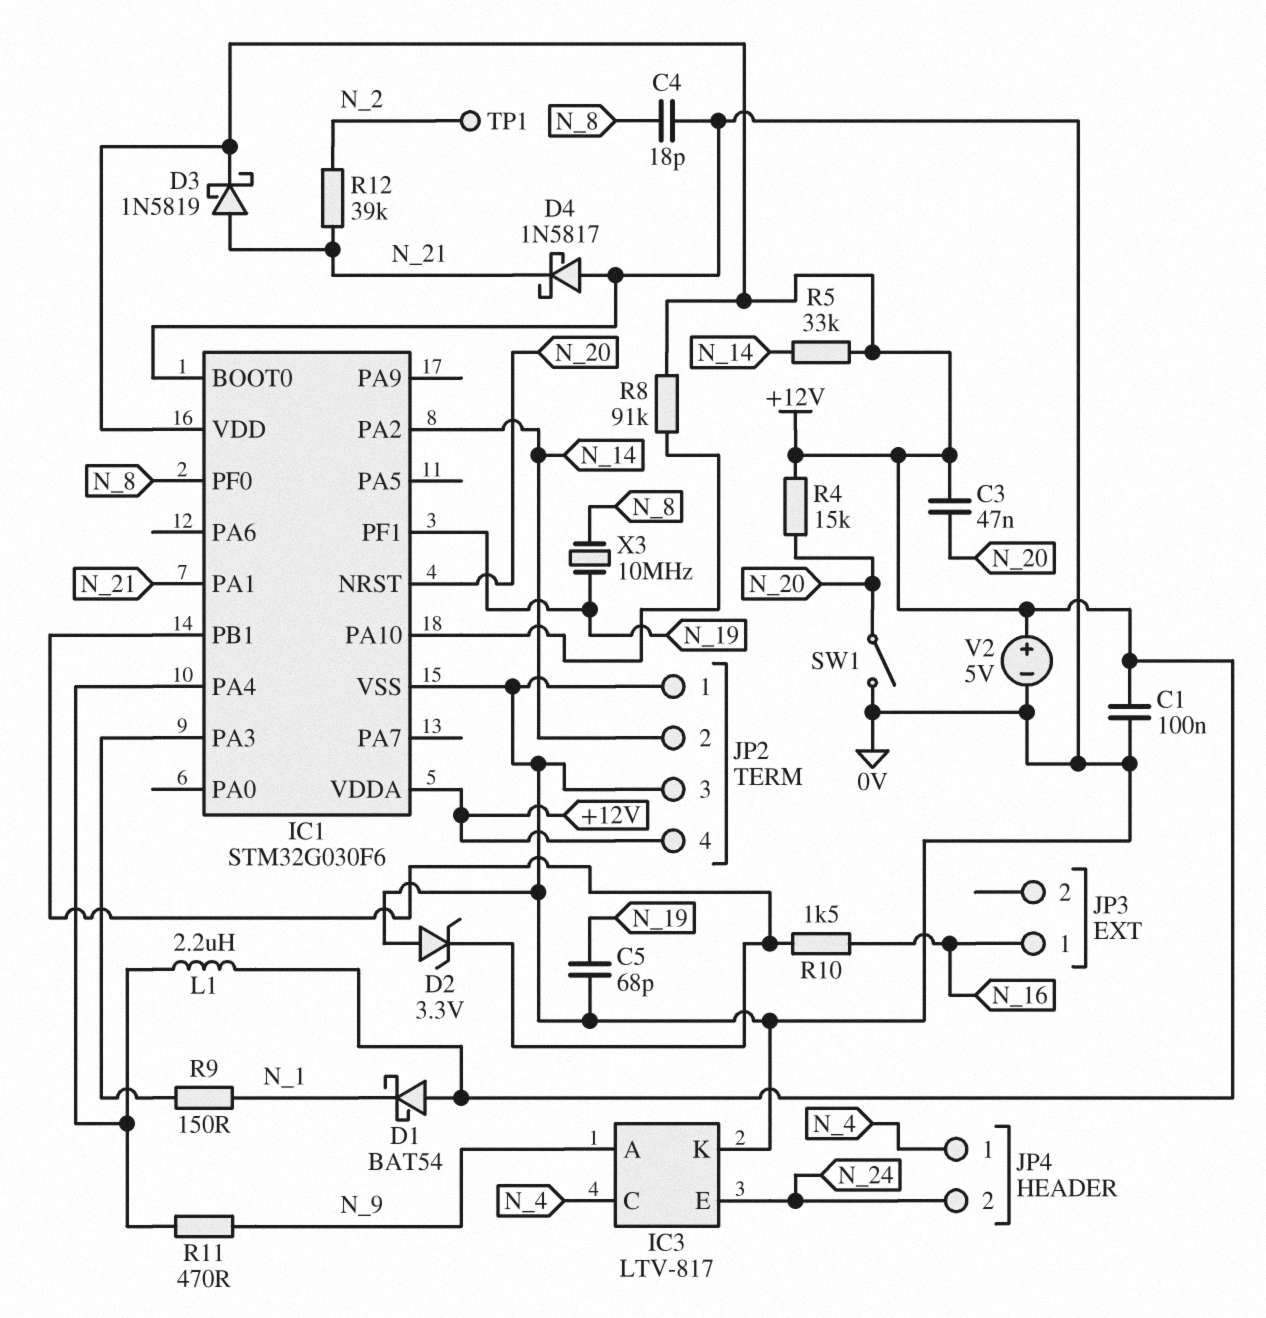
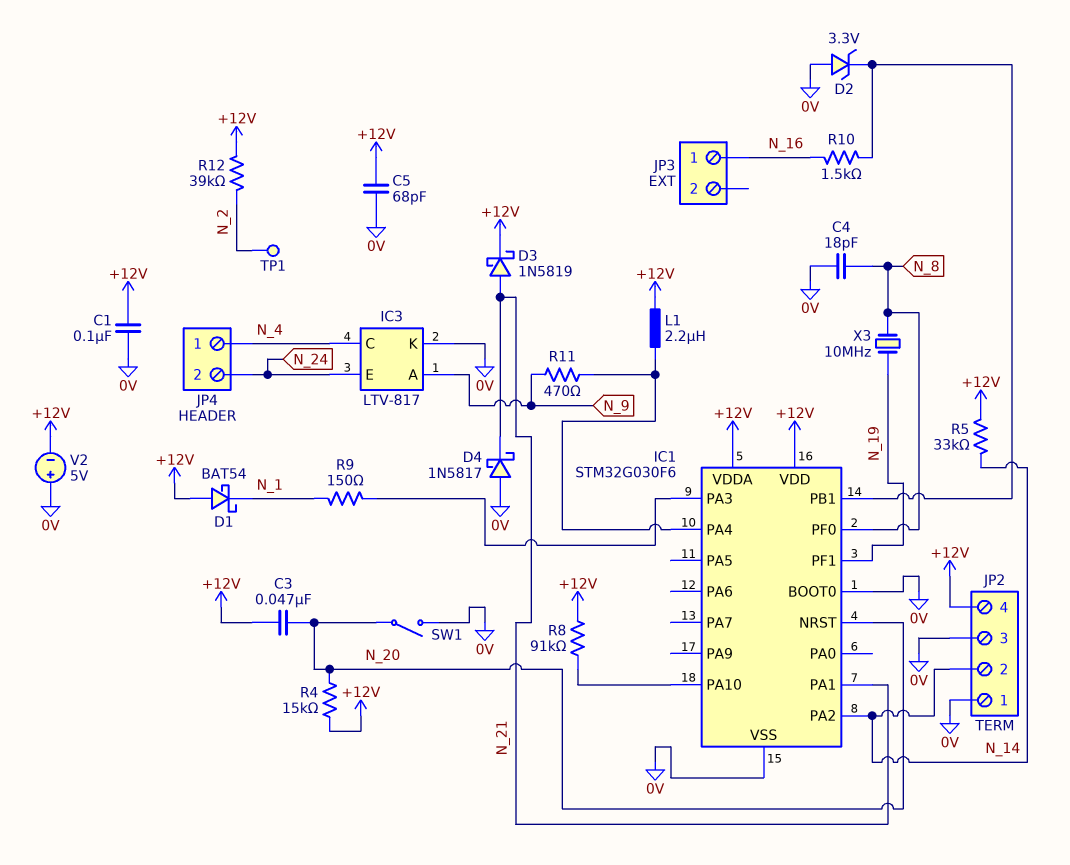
C5: 68pF (0V, N_19) -> 68pF (+12V, 0V)
R12: 39k (N_2, N_21) -> 39k (+12V, N_2)
V2: 5V (plus +12V, minus 0V) -> 5V (plus 0V, minus +12V)

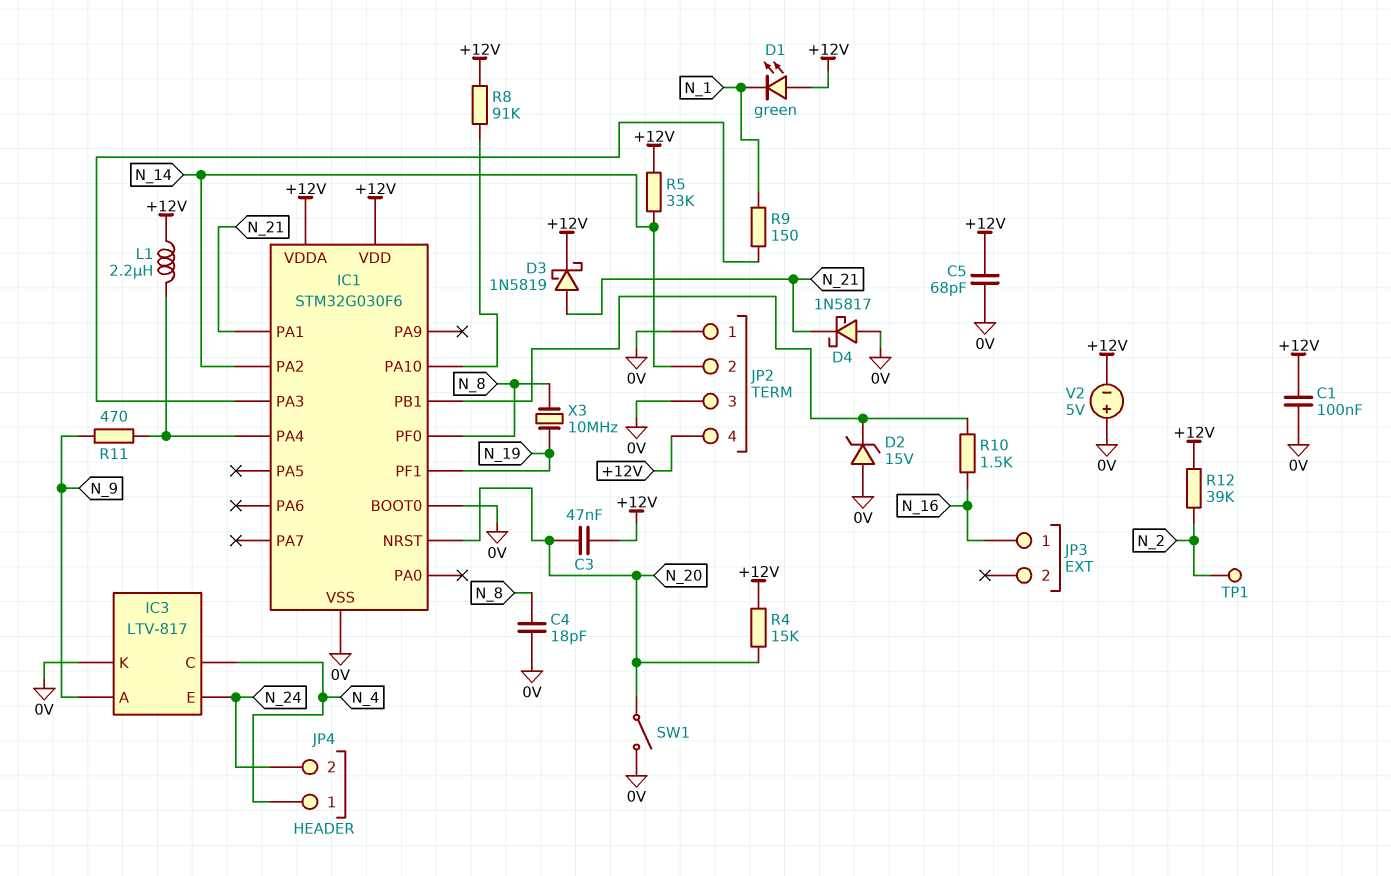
D1: schottky BAT54 (A +12V, K N_1) -> LED green (A +12V, K N_1)
D2: zener 3.3V (A 0V, K IC1/PB1) -> zener 15V (A 0V, K IC1/PB1)

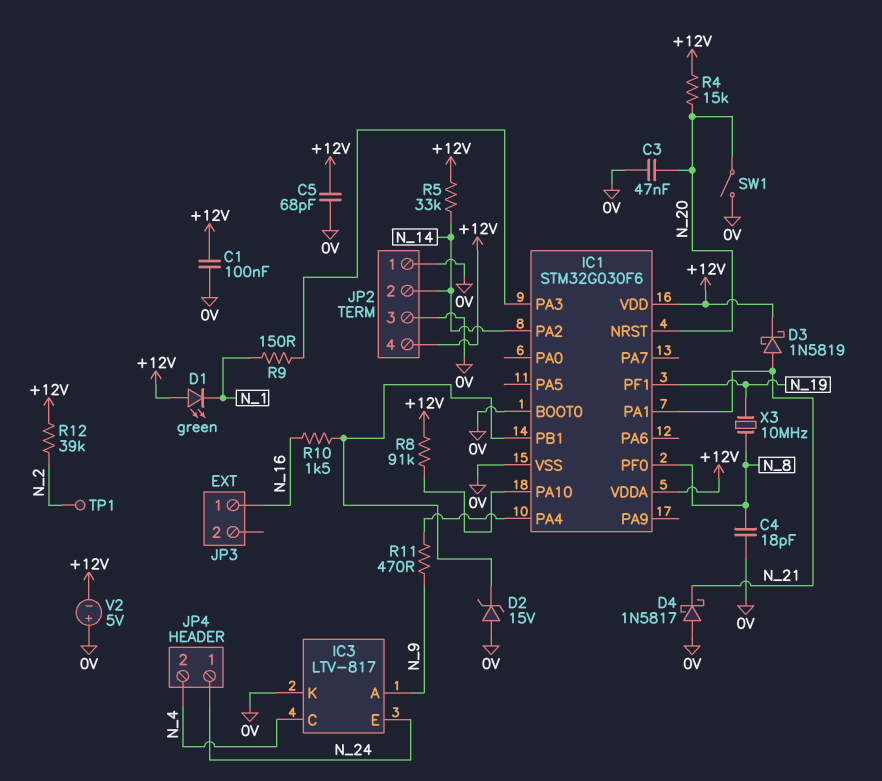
C3: 47nF (+12V, N_20) -> 47nF (0V, N_20)
JP4 pin 1: N_4 -> N_24
JP4 pin 2: N_24 -> N_4
L1: 2.2uH (+12V, IC1/PA4) -> none

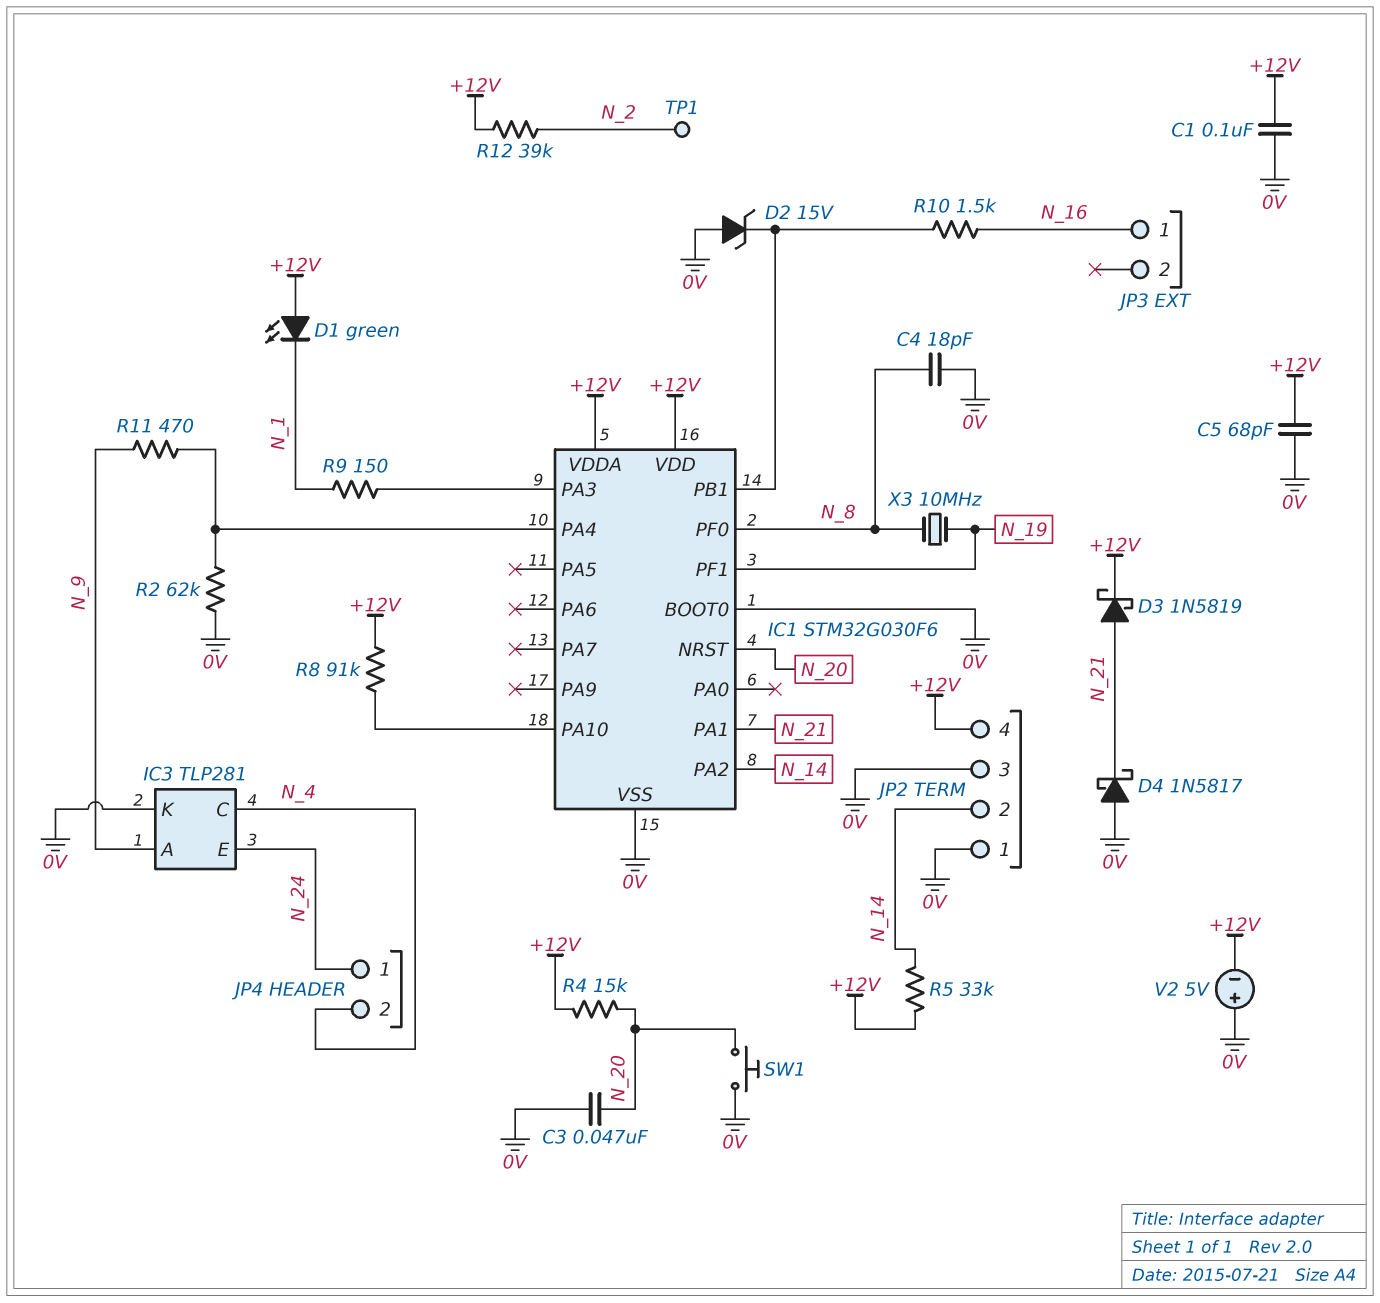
IC3: LTV-817 -> TLP281
R2: none -> 62k (0V, IC1/PA4)
SW1: switch (0V, N_20) -> button (0V, N_20)

